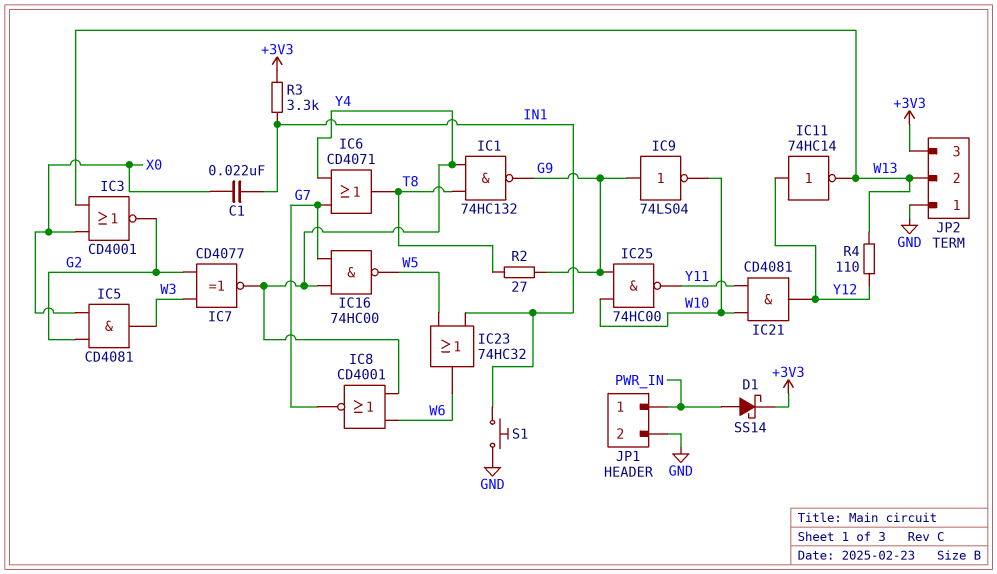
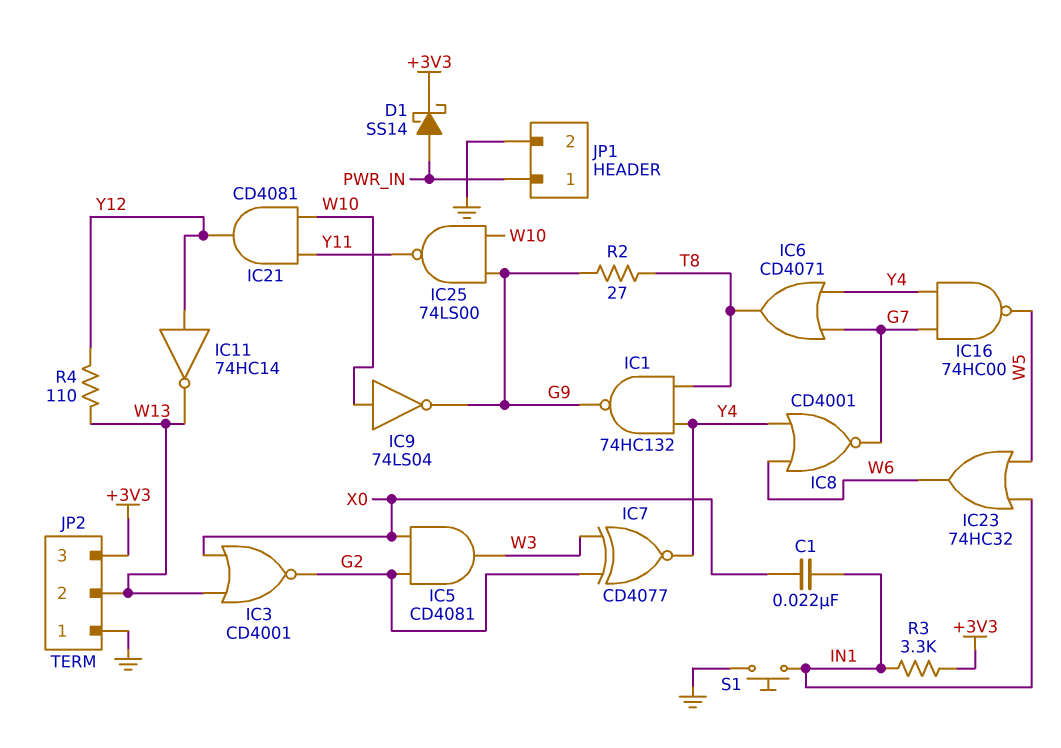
IC9: NOT 74LS04 (in G9, out W10) -> NOT 74LS04 (in W10, out G9)
IC25: NAND 74HC00 (in G9, in W10, out Y11) -> NAND 74LS00 (in G9, in W10, out Y11)

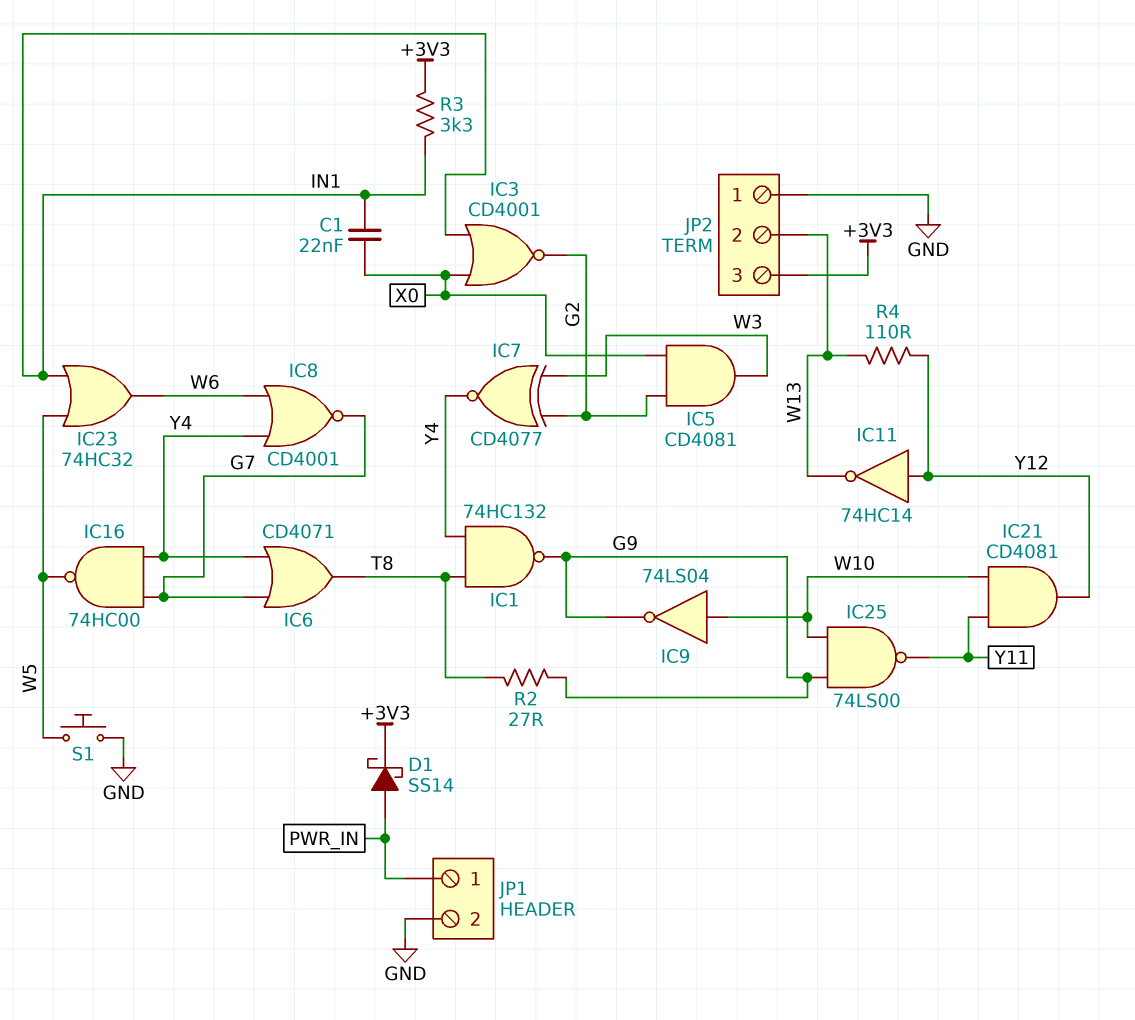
IC3: NOR CD4001 (in W13, in X0, out G2) -> NOR CD4001 (in IN1, in X0, out G2)
S1: button (GND, IN1) -> button (GND, W5)

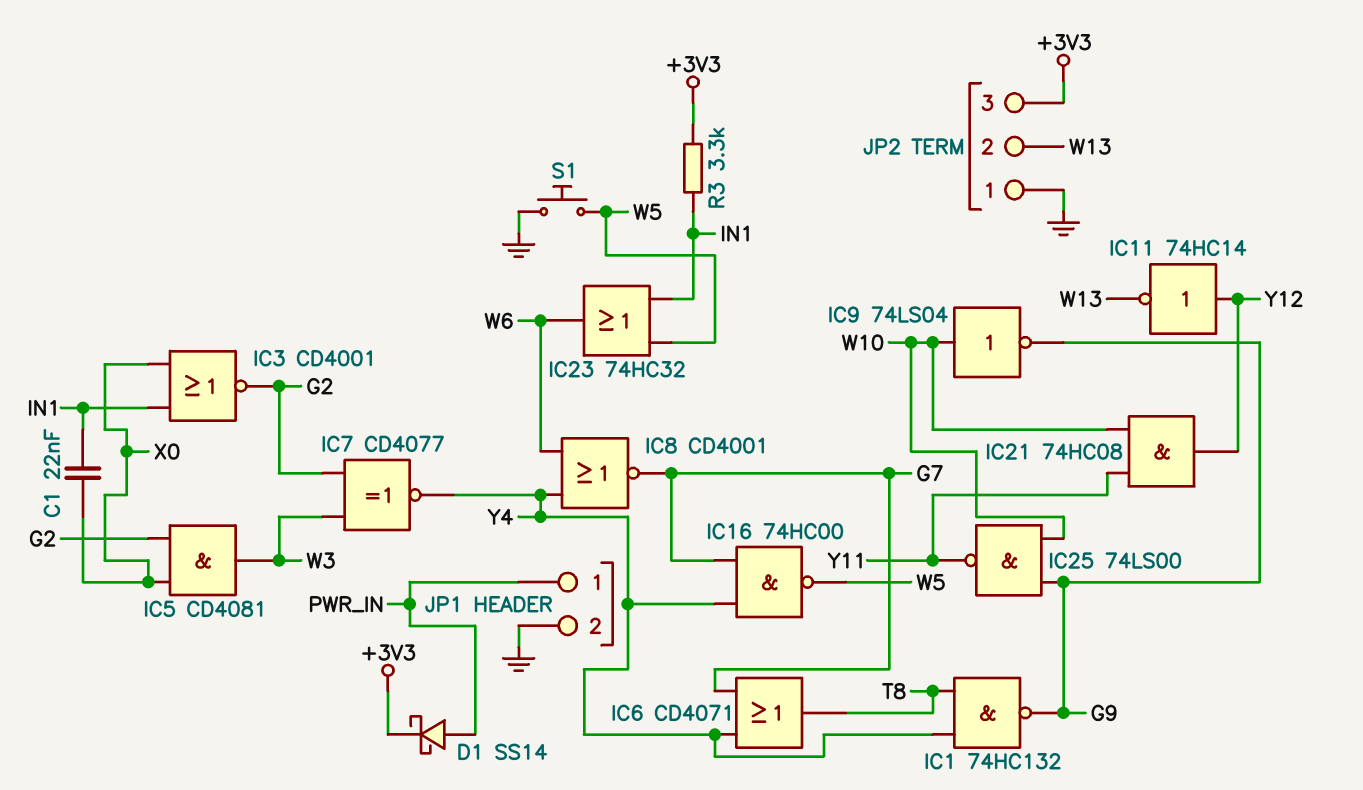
IC21: AND CD4081 (in W10, in Y11, out Y12) -> AND 74HC08 (in W10, in Y11, out Y12)
R2: 27 (G9, T8) -> none
R4: 110 (W13, Y12) -> none

